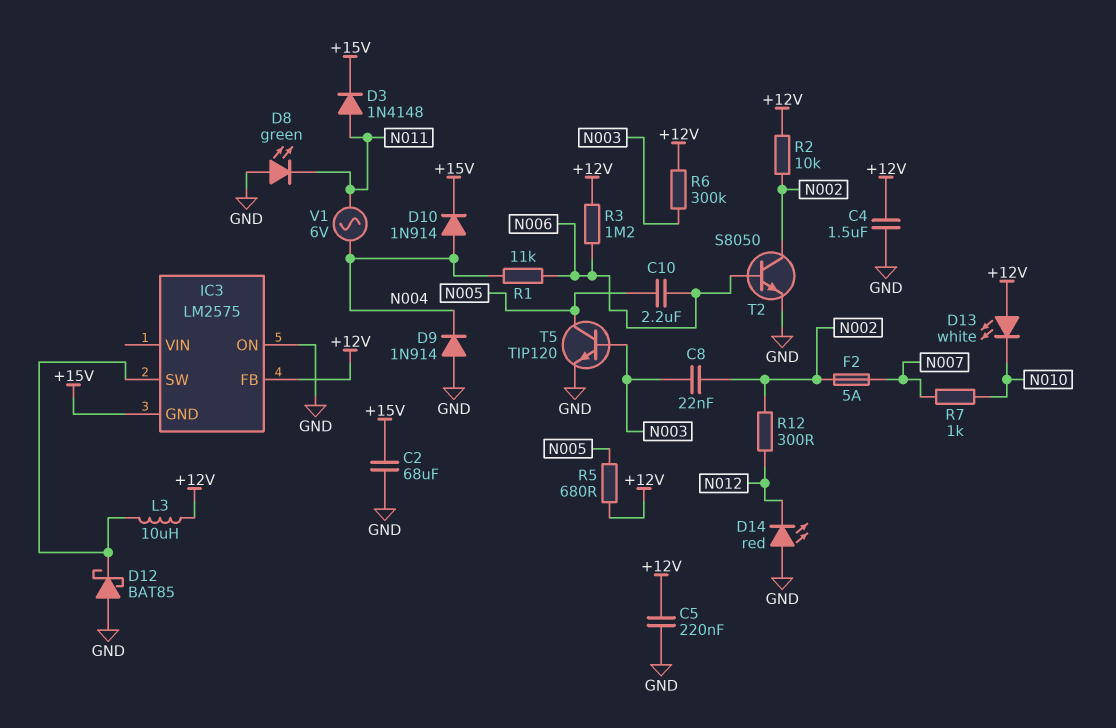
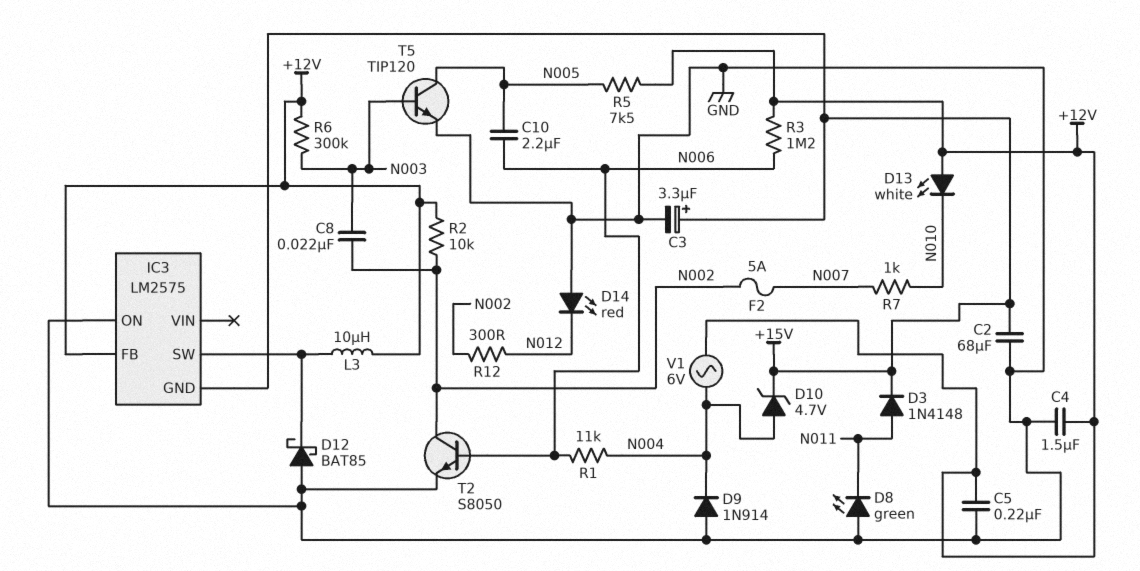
C3: none -> 3.3uF (plus +15V, minus GND)
D10: diode 1N914 (A N004, K +15V) -> zener 4.7V (A N004, K +15V)
R5: 680 (+12V, N005) -> 7.5k (+12V, N005)
V1: AC 6V (N004, N011) -> AC 6V (+12V, N004)

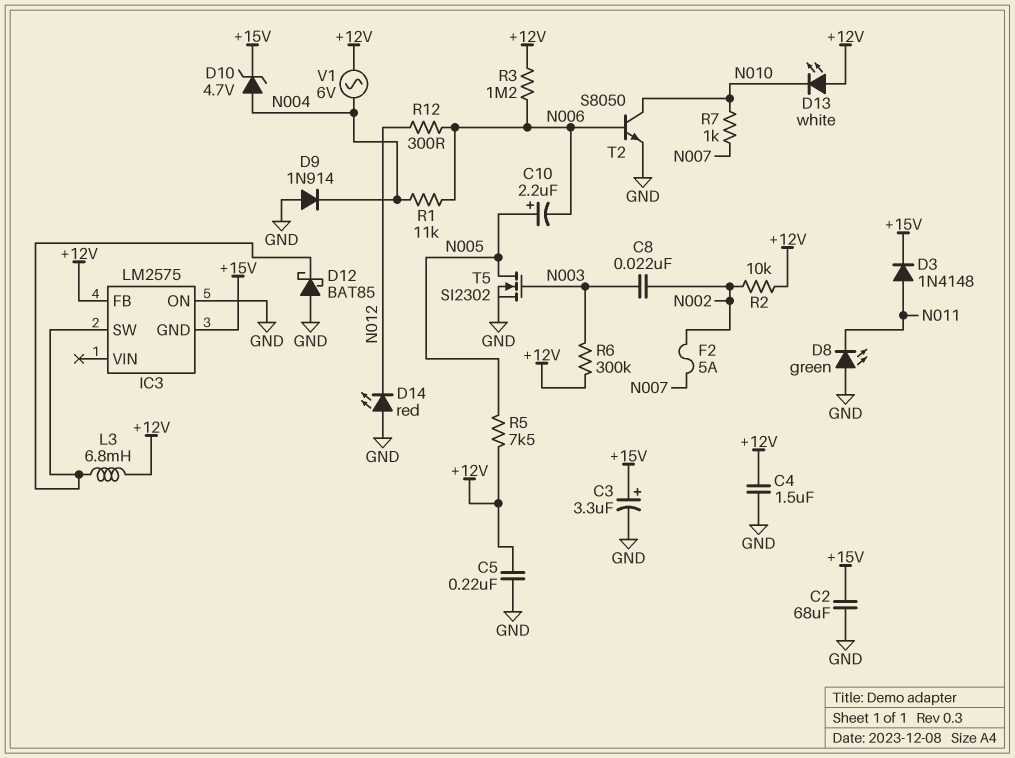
C10: 2.2uF (N005, N006) -> 2.2uF (plus N005, minus N006)
L3: 10uH (+12V, IC3/SW) -> 6.8mH (+12V, IC3/SW)
R12: 300 (N002, N012) -> 300 (N006, N012)
T2: NPN S8050 (B N006, C N002, E GND) -> NPN S8050 (B N006, C N010, E GND)
T5: NPN TIP120 (B N003, C N005, E GND) -> NMOS SI2302 (G N003, D N005, S GND)

